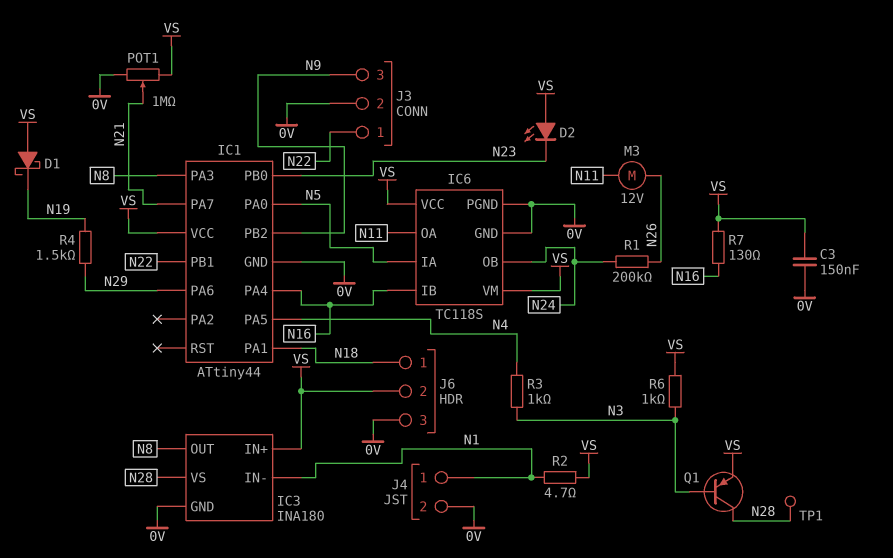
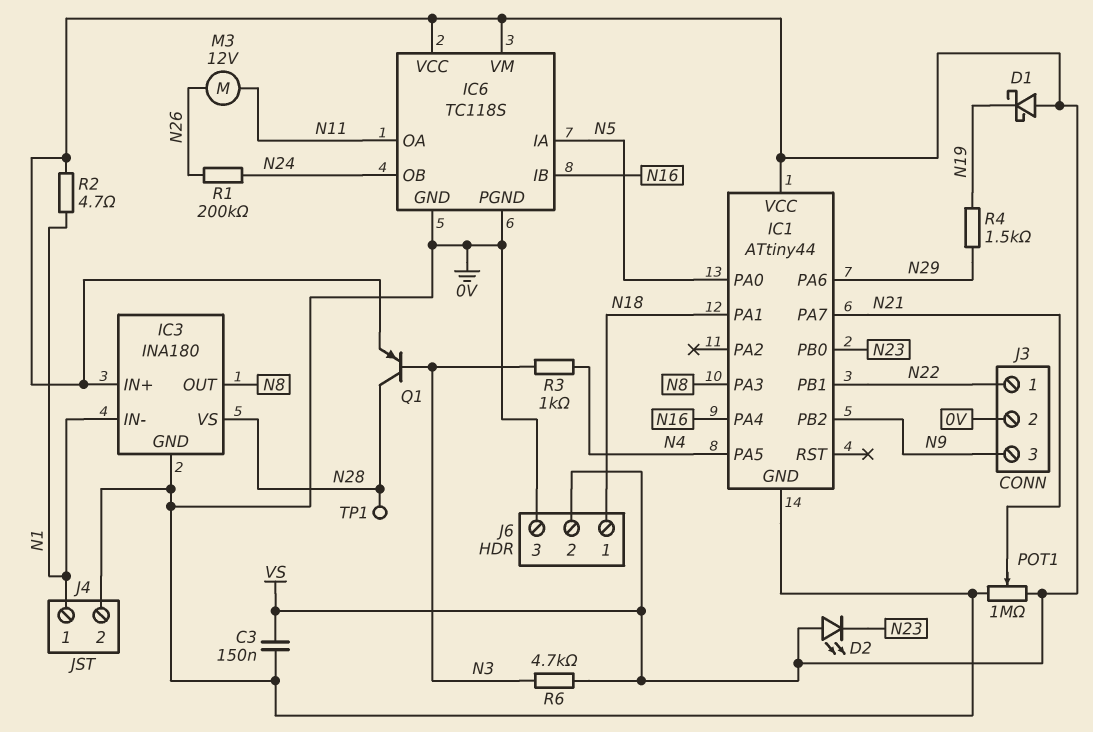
R6: 1k (N3, VS) -> 4.7k (N3, VS)
R7: 130 (N16, VS) -> none

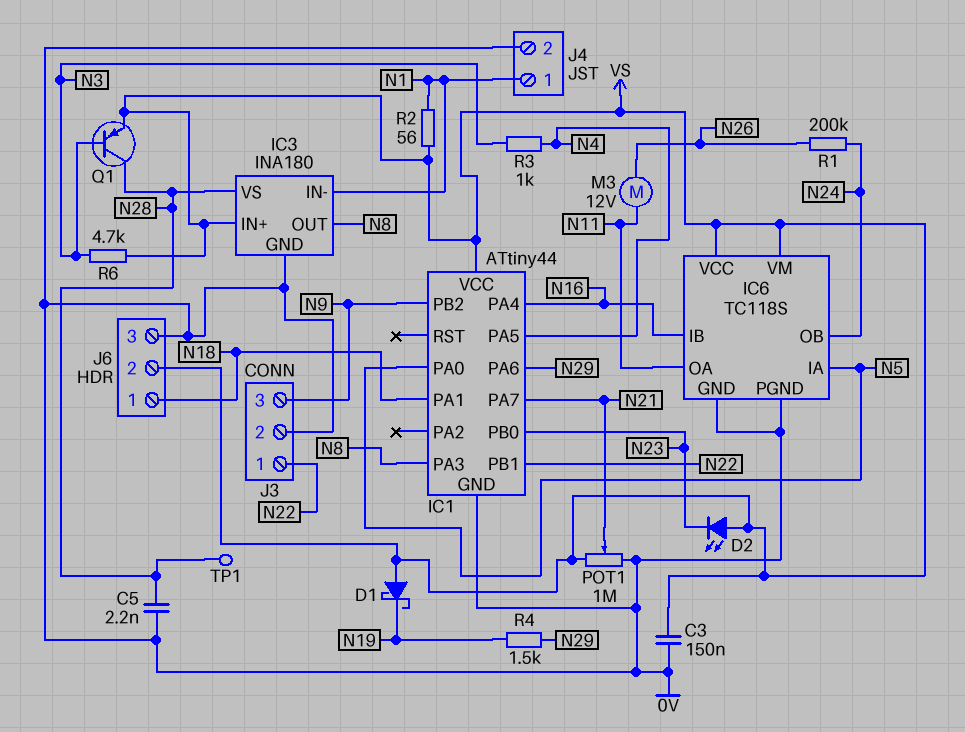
C5: none -> 2.2nF (0V, N28)
R2: 4.7 (N1, VS) -> 56 (N1, VS)

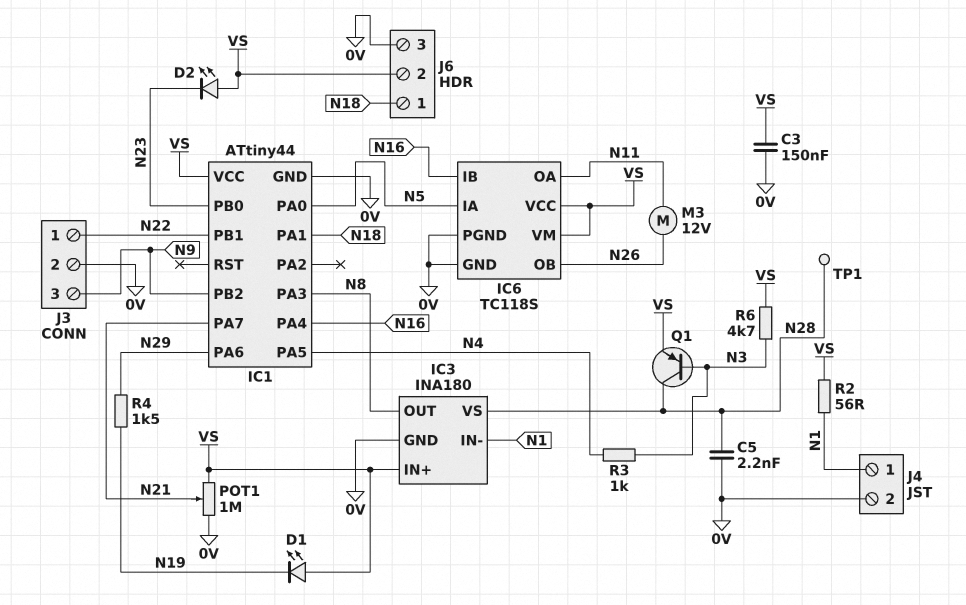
D1: schottky (A VS, K N19) -> LED (A VS, K N19)
IC6 pin OB: N24 -> N26
R1: 200k (N24, N26) -> none

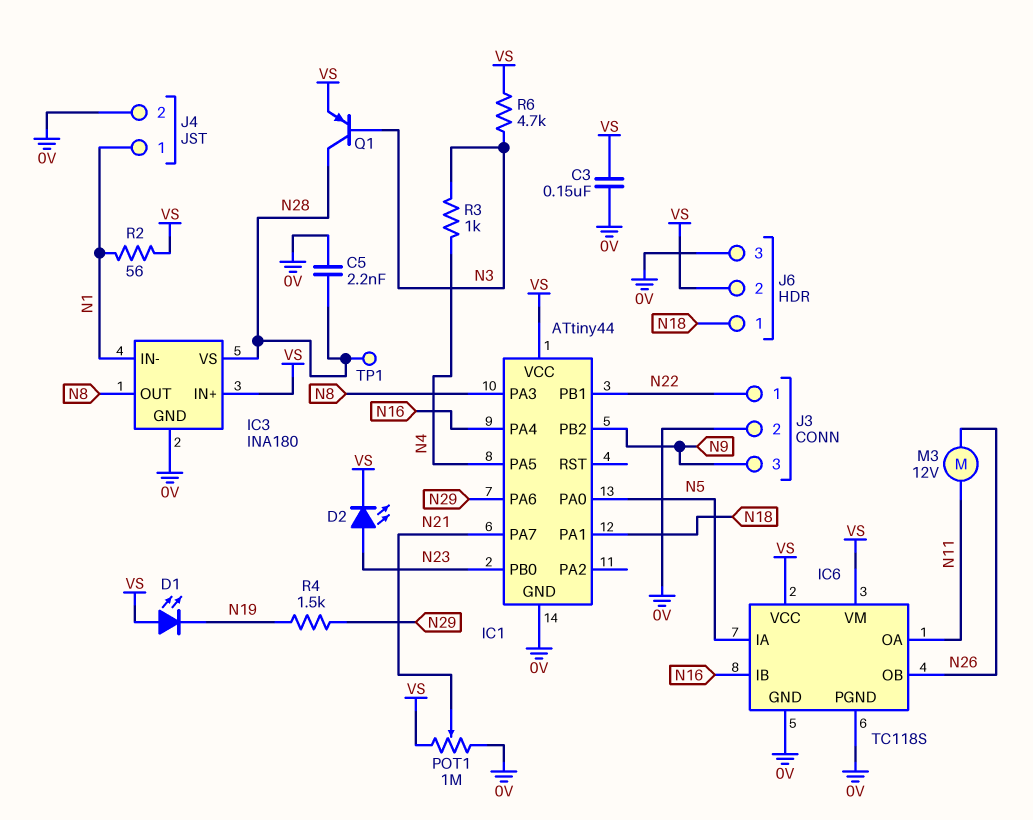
D2: LED (A VS, K N23) -> LED (A N23, K VS)

